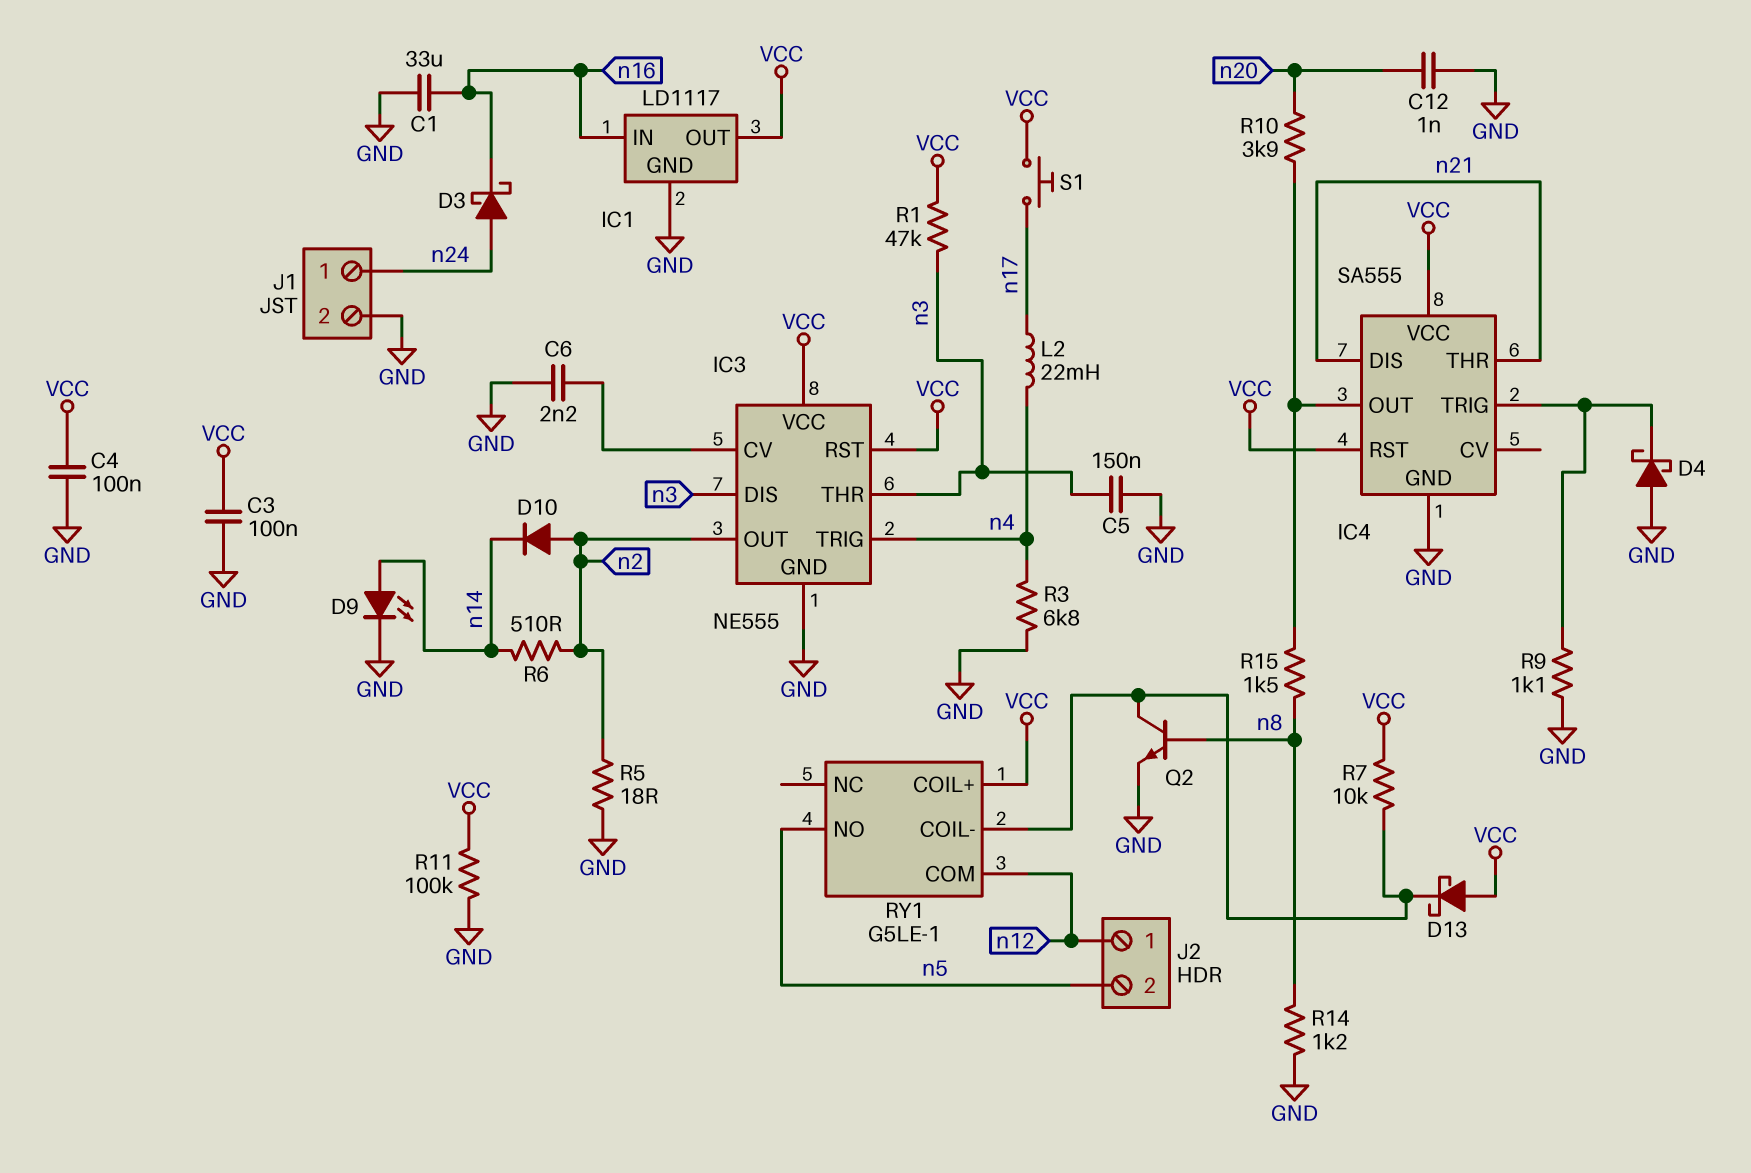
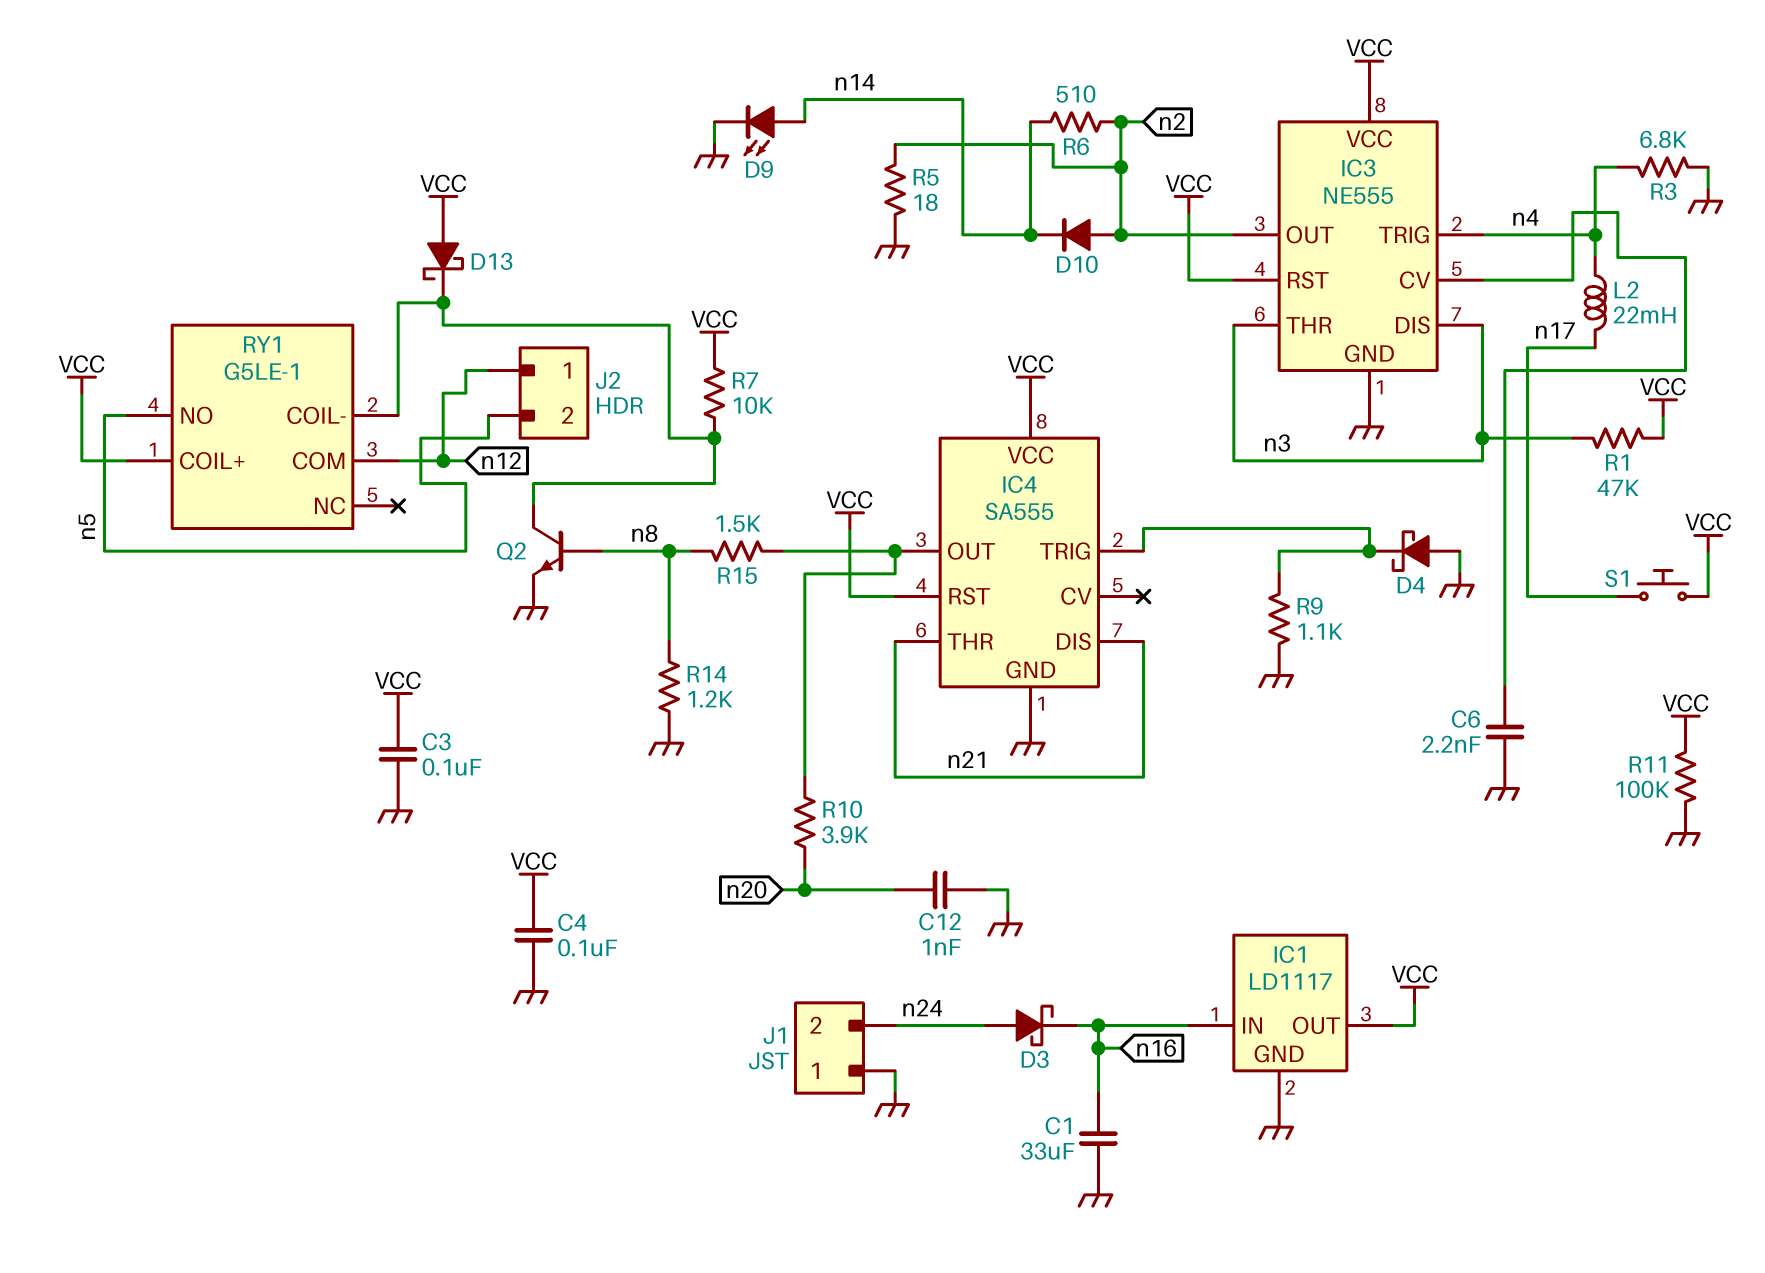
C5: 150nF (GND, n3) -> none
J1 pin 1: n24 -> GND
J1 pin 2: GND -> n24

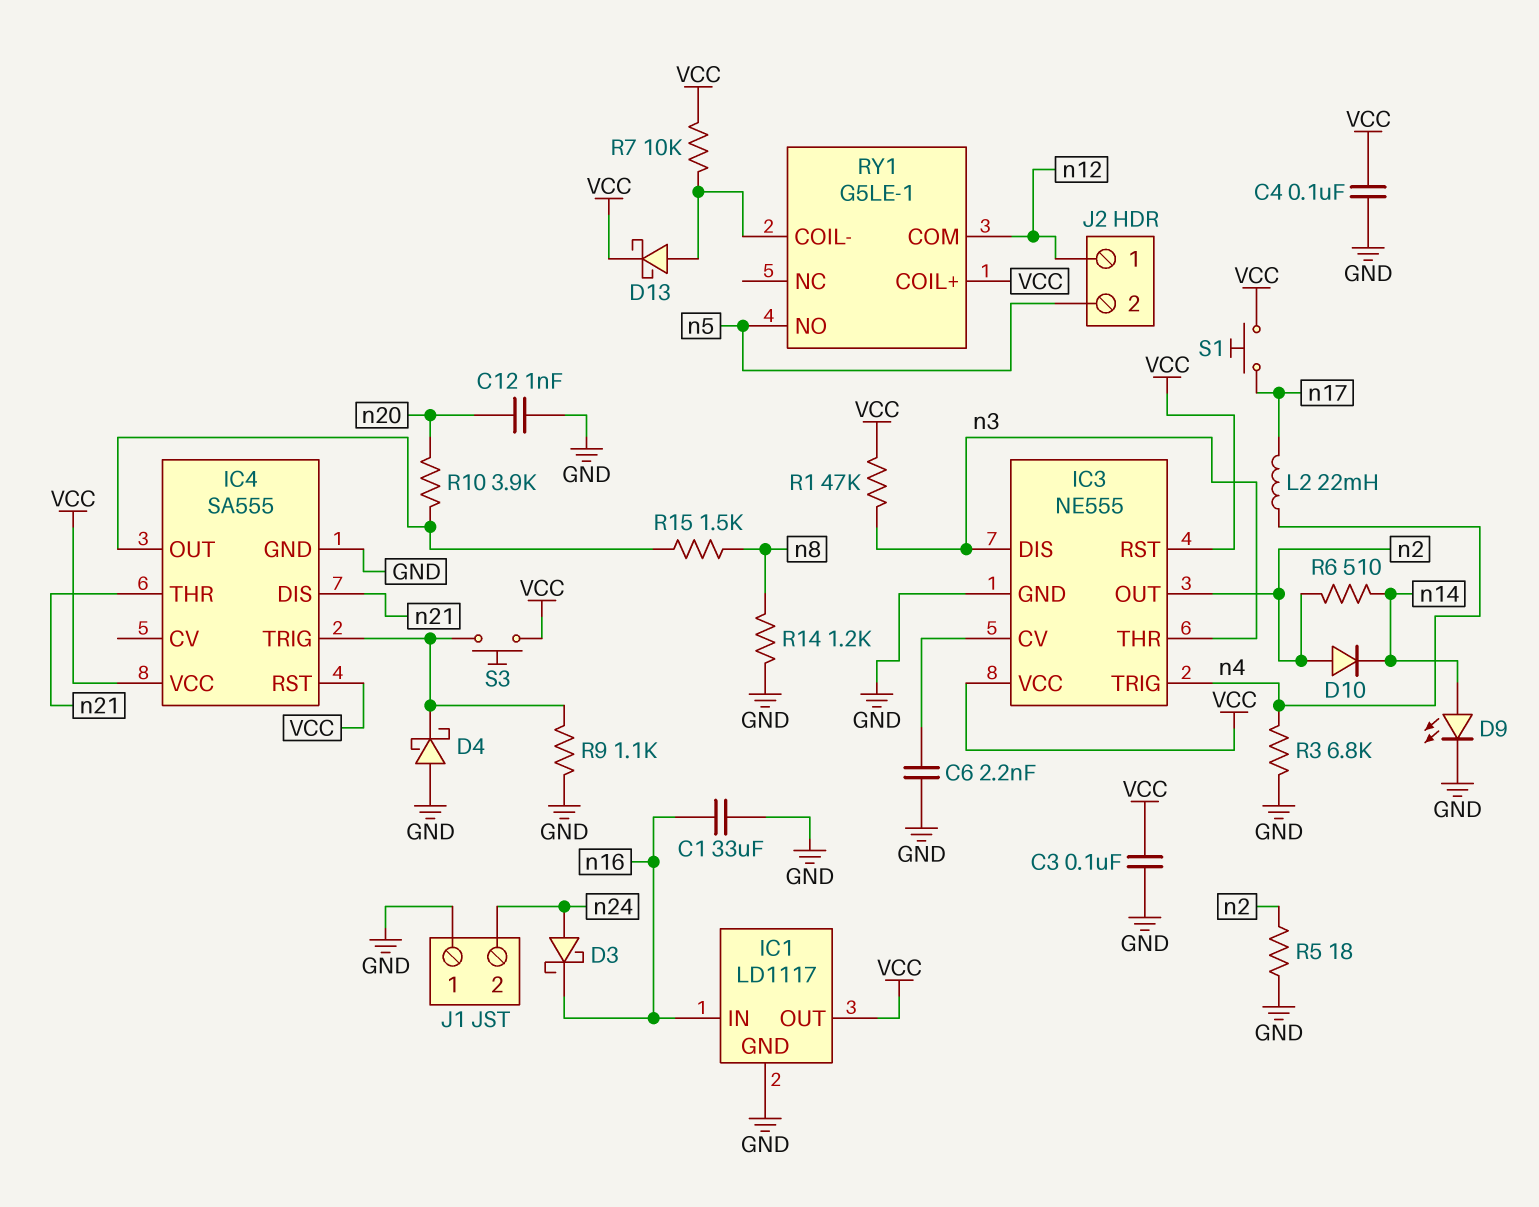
D13: schottky (A VCC, K RY1/COIL-) -> schottky (A RY1/COIL-, K VCC)
Q2: NPN (B n8, C RY1/COIL-, E GND) -> none
R11: 100k (GND, VCC) -> none
S3: none -> button (IC4/TRIG, VCC)

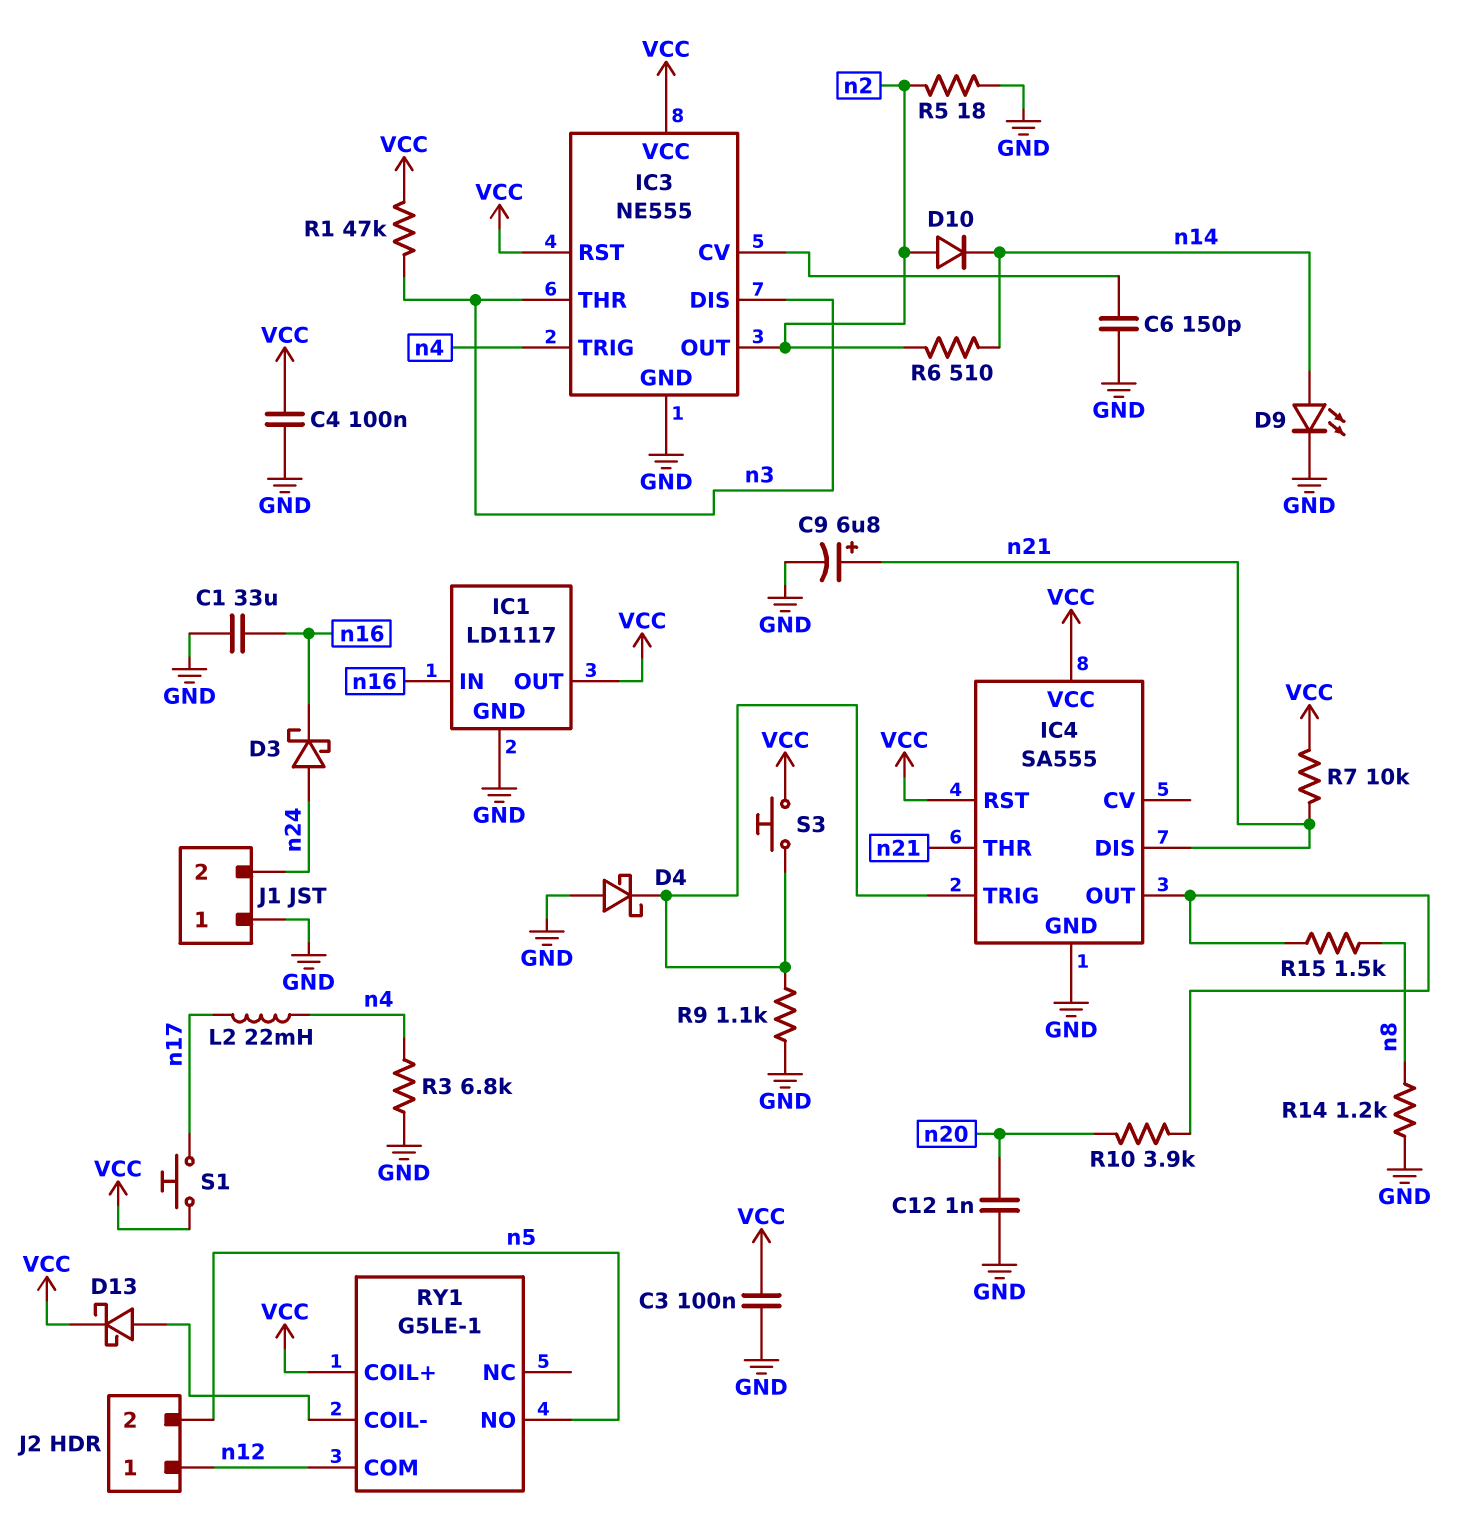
C6: 2.2nF (GND, IC3/CV) -> 150pF (GND, IC3/CV)
C9: none -> 6.8uF (plus n21, minus GND)
R7: 10k (RY1/COIL-, VCC) -> 10k (VCC, n21)

